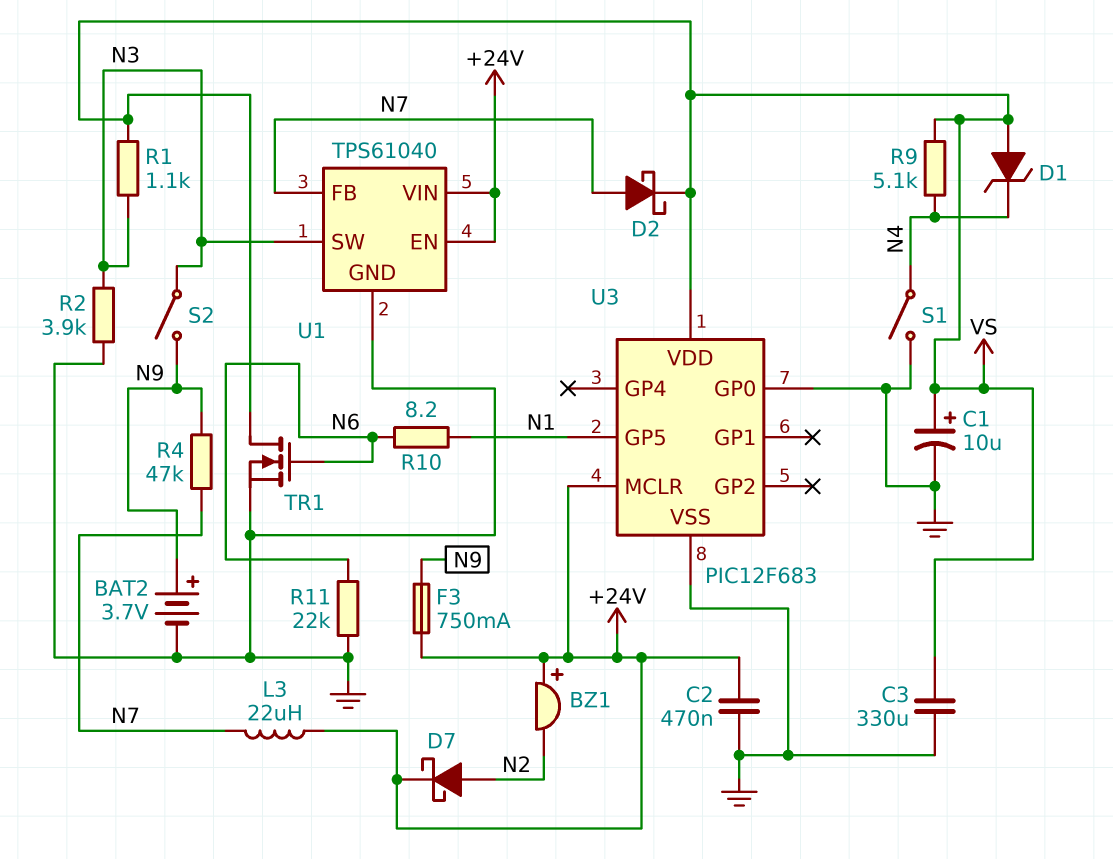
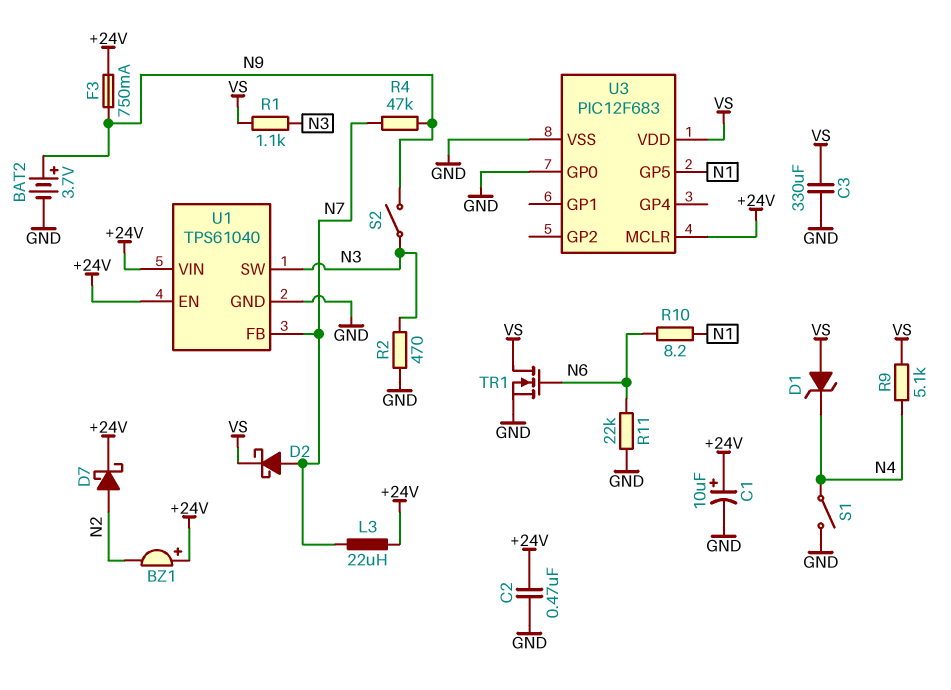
C1: 10uF (plus VS, minus GND) -> 10uF (plus +24V, minus GND)
R2: 3.9k (GND, N3) -> 470 (GND, N3)

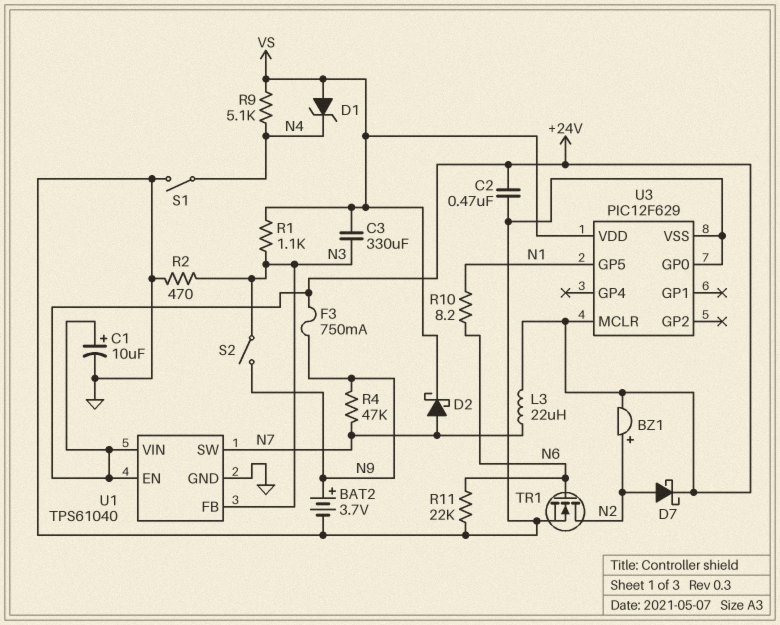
BZ1: buzzer (plus +24V, minus N2) -> buzzer (plus N2, minus +24V)
C3: 330uF (GND, VS) -> 330uF (N3, VS)
TR1: NMOS (G N6, D VS, S GND) -> NMOS (G N6, D N2, S GND)
U1 pin FB: N7 -> N3
U1 pin SW: N3 -> N7
U3: PIC12F683 -> PIC12F629

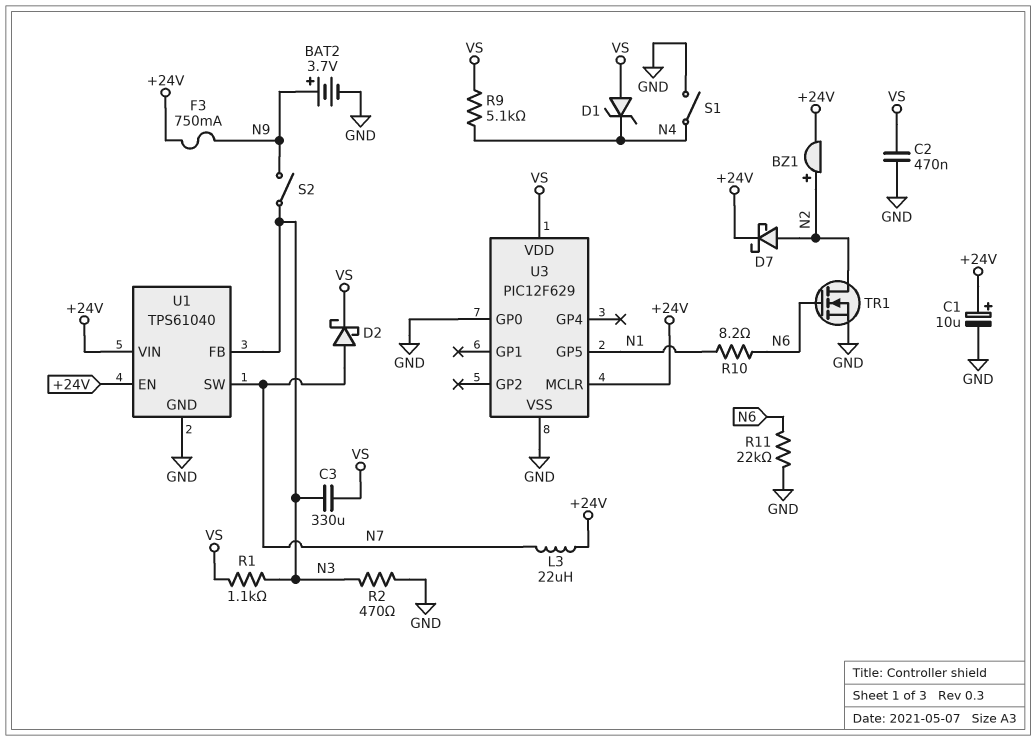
C2: 470nF (+24V, GND) -> 470nF (GND, VS)
R4: 47k (N7, N9) -> none

